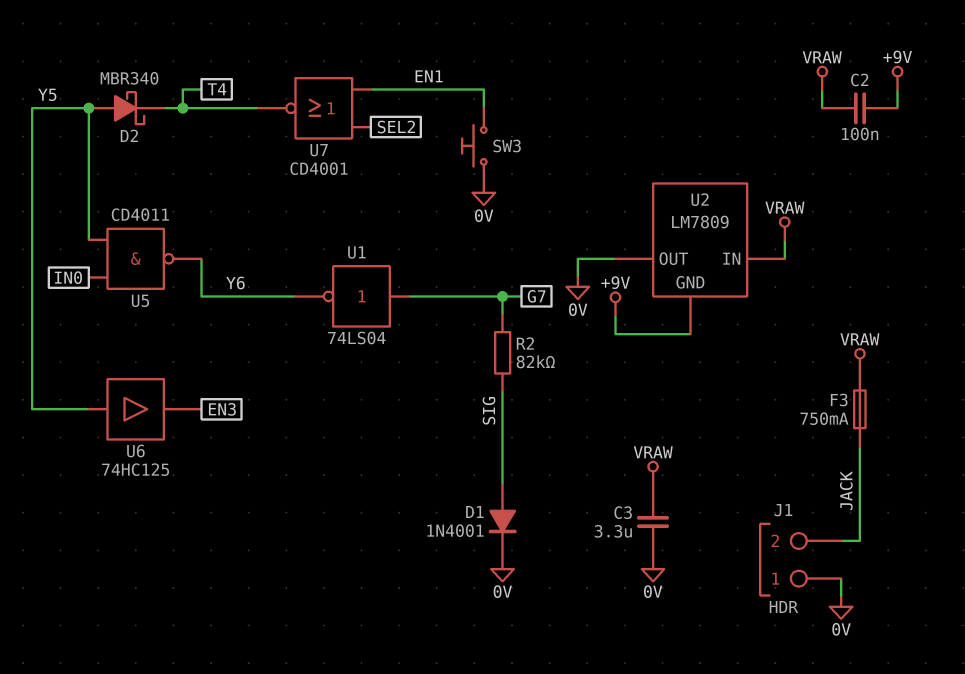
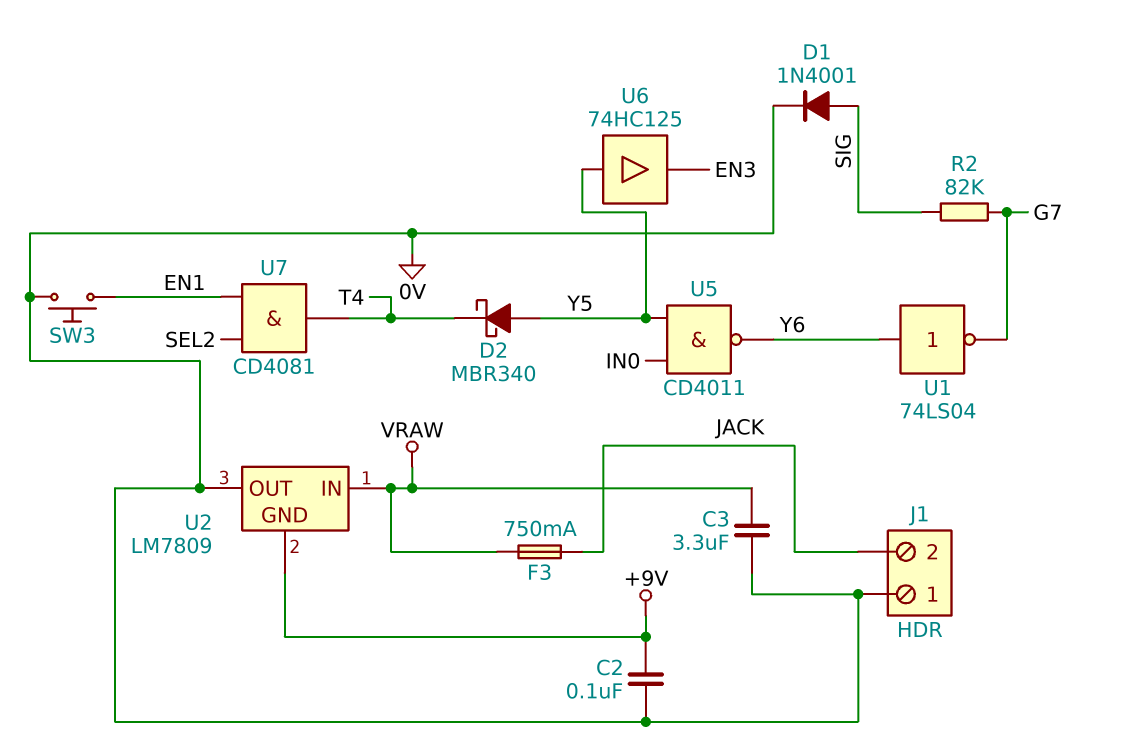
C2: 100nF (+9V, VRAW) -> 100nF (+9V, 0V)
U1: NOT 74LS04 (in G7, out Y6) -> NOT 74LS04 (in Y6, out G7)
U7: NOR CD4001 (in EN1, in SEL2, out T4) -> AND CD4081 (in EN1, in SEL2, out T4)

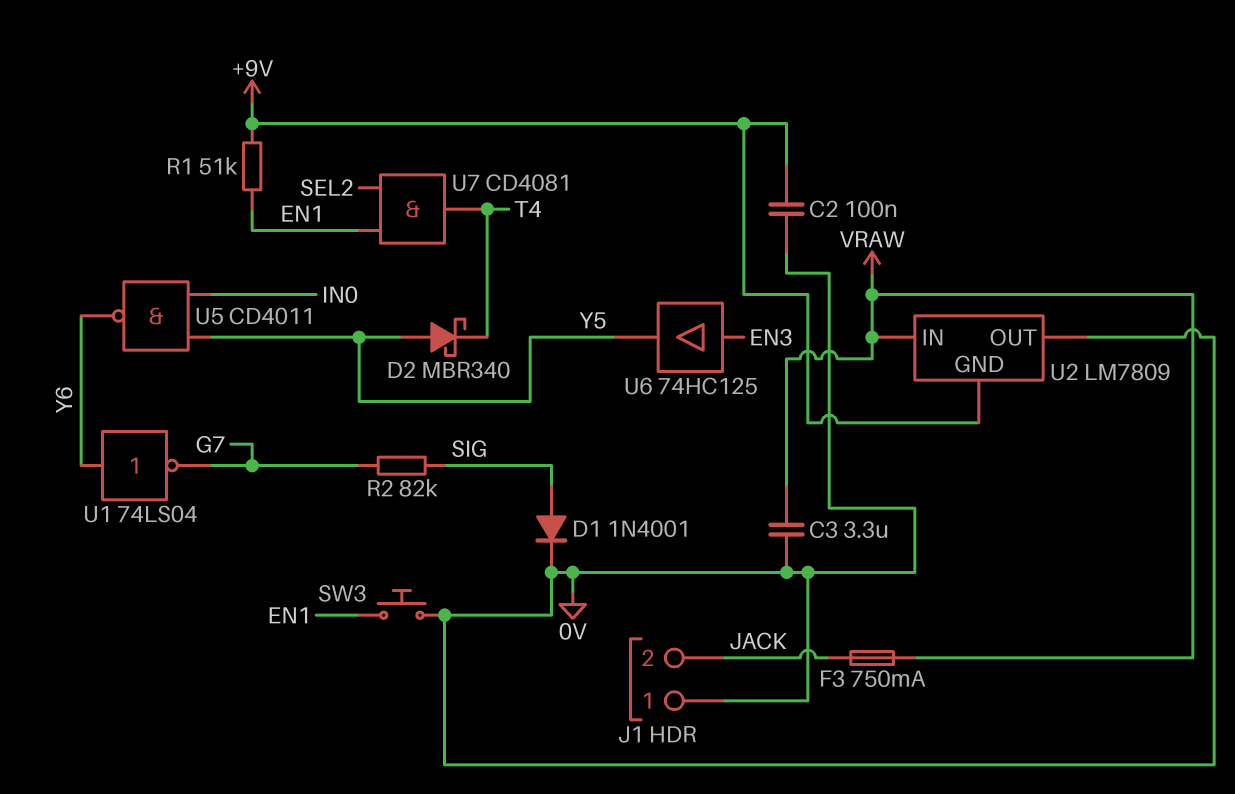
R1: none -> 51k (+9V, EN1)
U6: buffer 74HC125 (in Y5, out EN3) -> buffer 74HC125 (in EN3, out Y5)

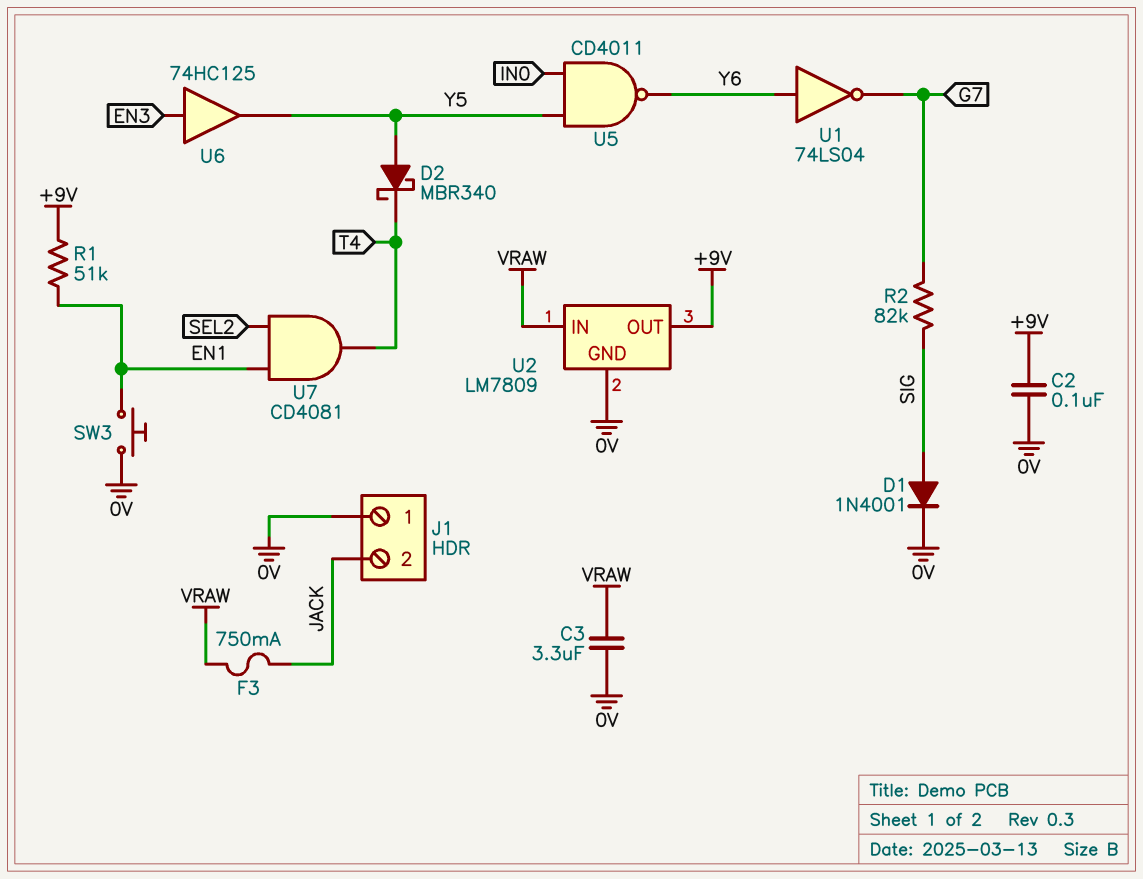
U2 pin GND: +9V -> 0V
U2 pin OUT: 0V -> +9V

